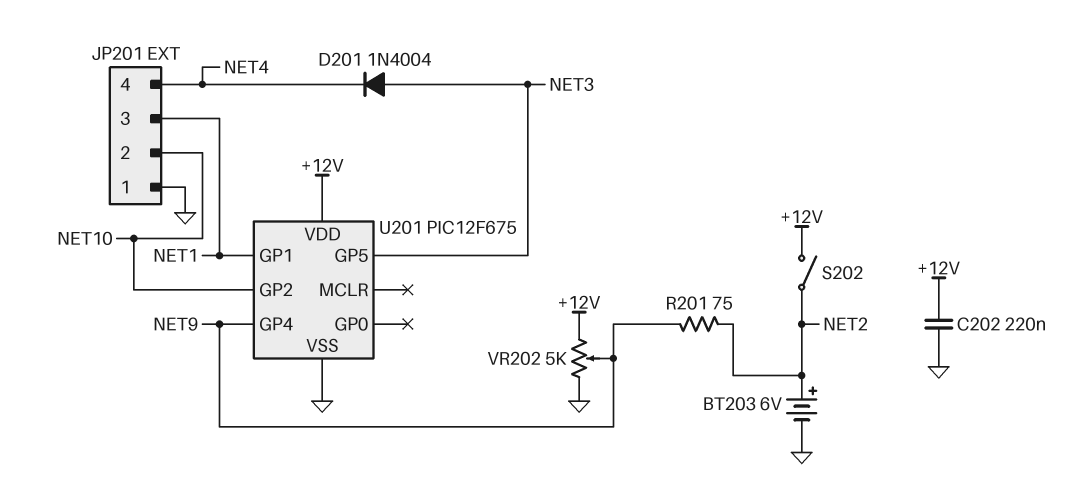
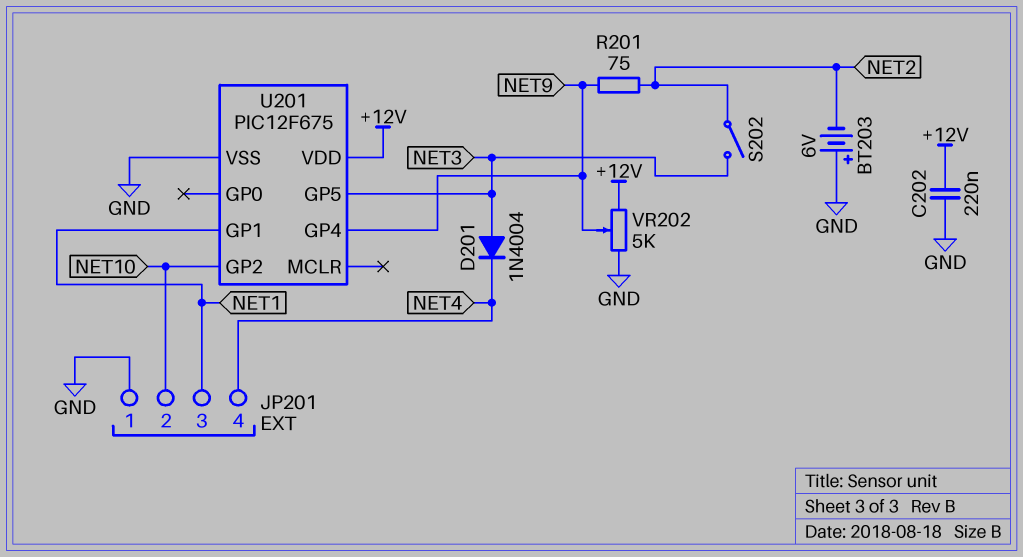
BT203: 6V (plus NET2, minus GND) -> 6V (plus GND, minus NET2)
S202: switch (+12V, NET2) -> switch (NET2, NET3)

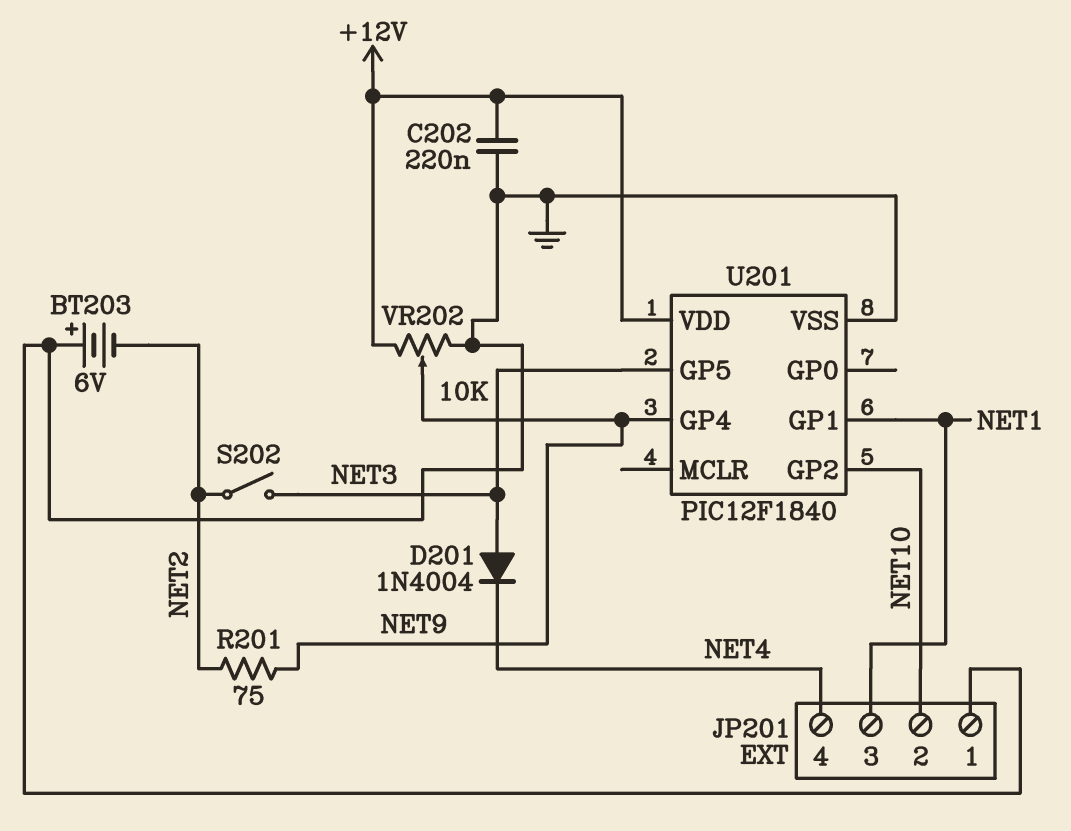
U201: PIC12F675 -> PIC12F1840
VR202: 5k (+12V, GND, wiper NET9) -> 10k (+12V, GND, wiper NET9)

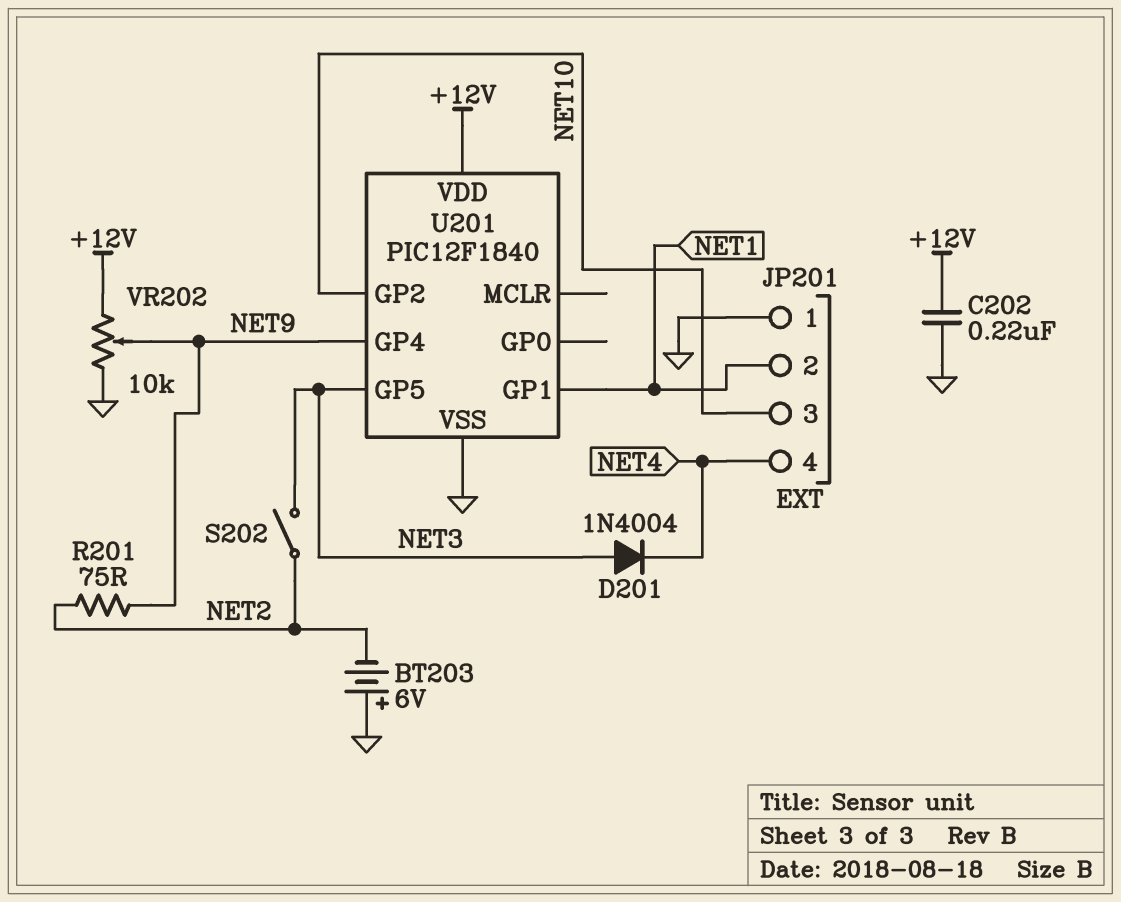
JP201 pin 2: NET10 -> NET1
JP201 pin 3: NET1 -> NET10

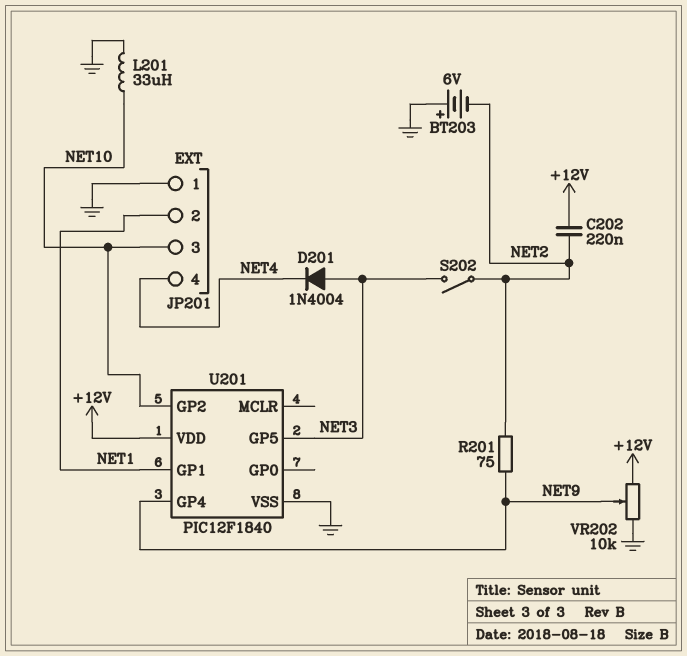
C202: 220nF (+12V, GND) -> 220nF (+12V, NET2)
L201: none -> 33uH (GND, NET10)

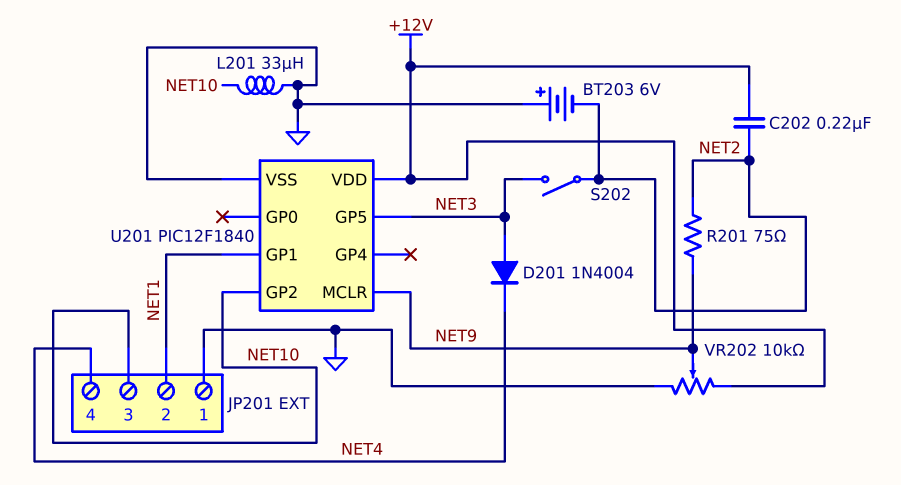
U201 pin GP4: NET9 -> none
U201 pin MCLR: none -> NET9

